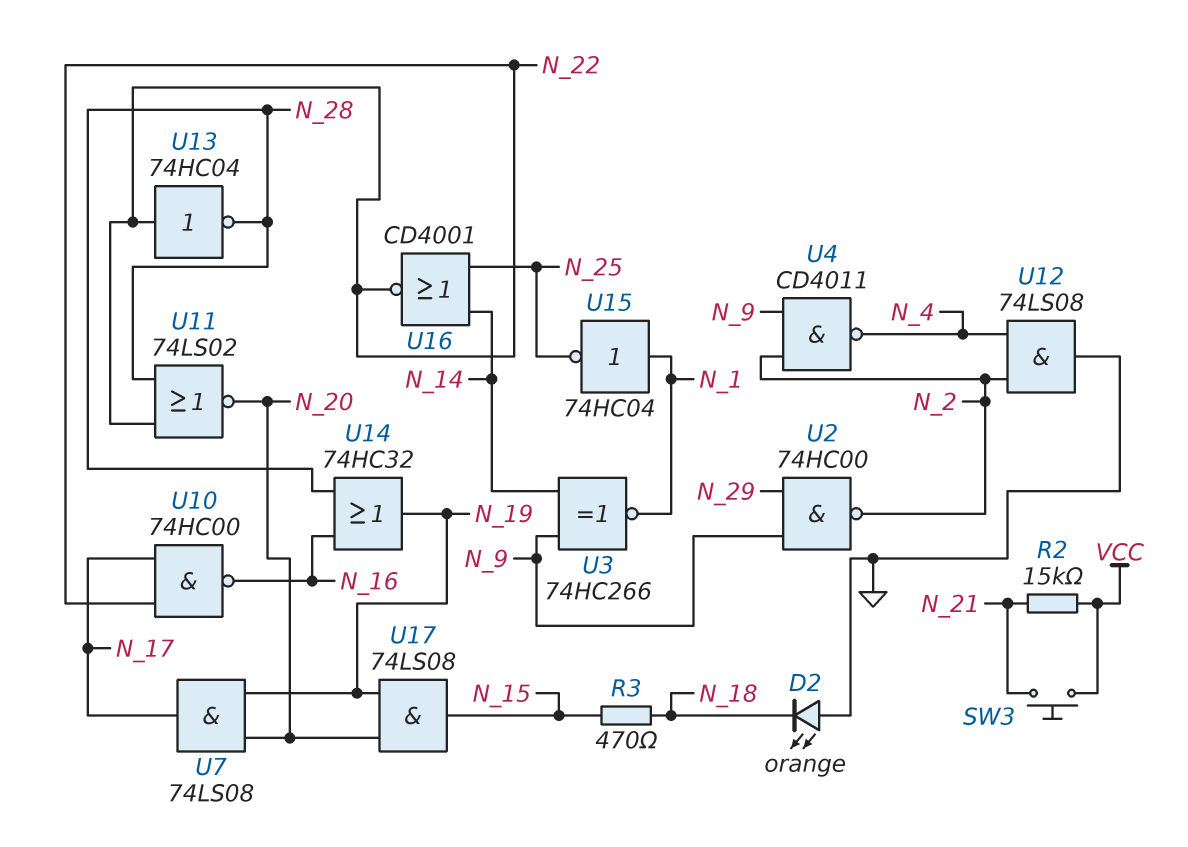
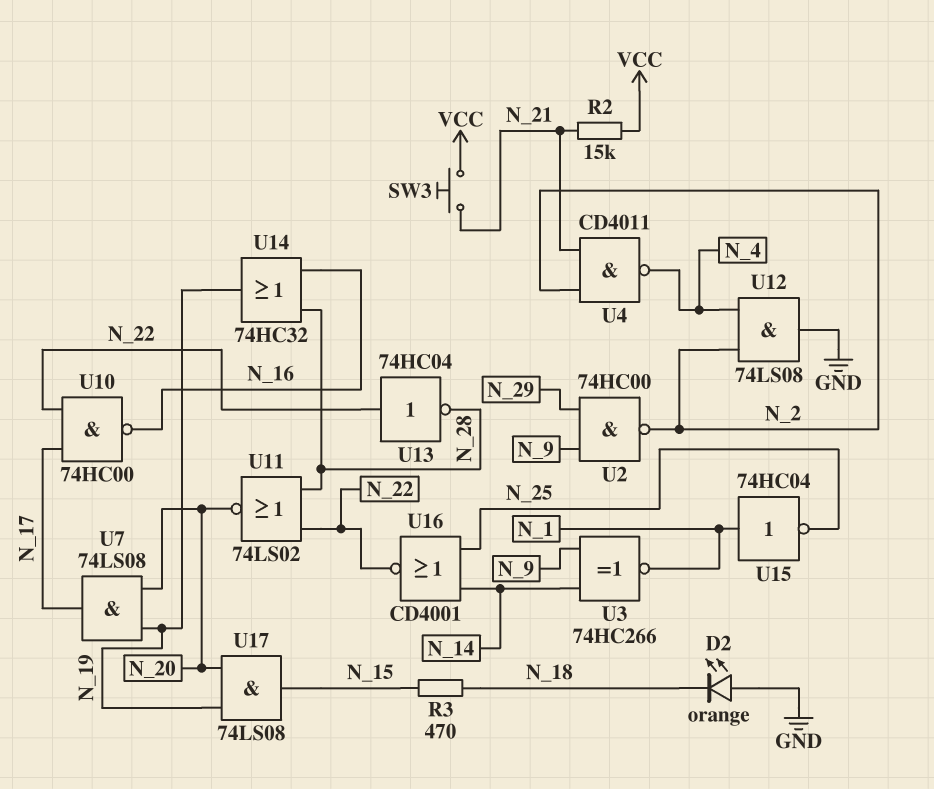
U4: NAND CD4011 (in N_2, in N_9, out N_4) -> NAND CD4011 (in N_2, in N_21, out N_4)

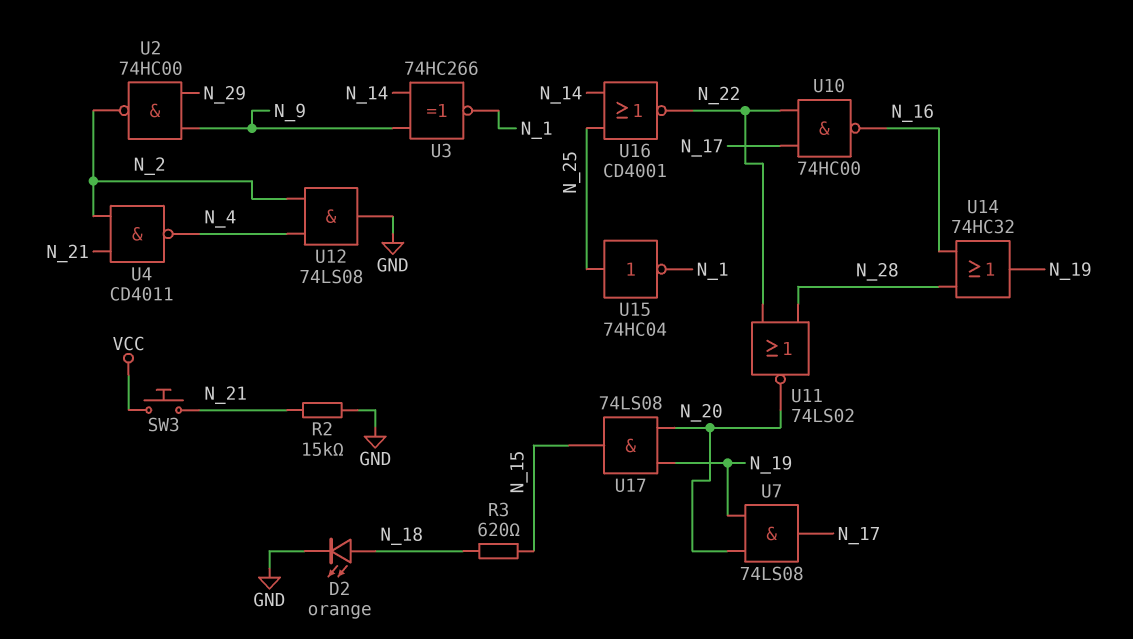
D2: LED orange (A GND, K N_18) -> LED orange (A N_18, K GND)
R2: 15k (N_21, VCC) -> 15k (GND, N_21)
R3: 470 (N_15, N_18) -> 620 (N_15, N_18)
U13: NOT 74HC04 (in N_22, out N_28) -> none
U15: NOT 74HC04 (in N_1, out N_25) -> NOT 74HC04 (in N_25, out N_1)

